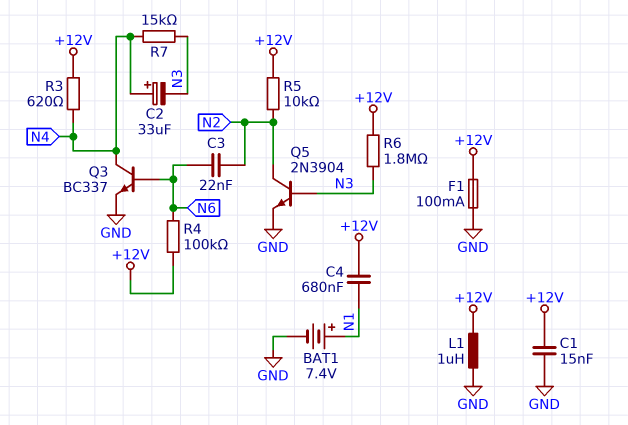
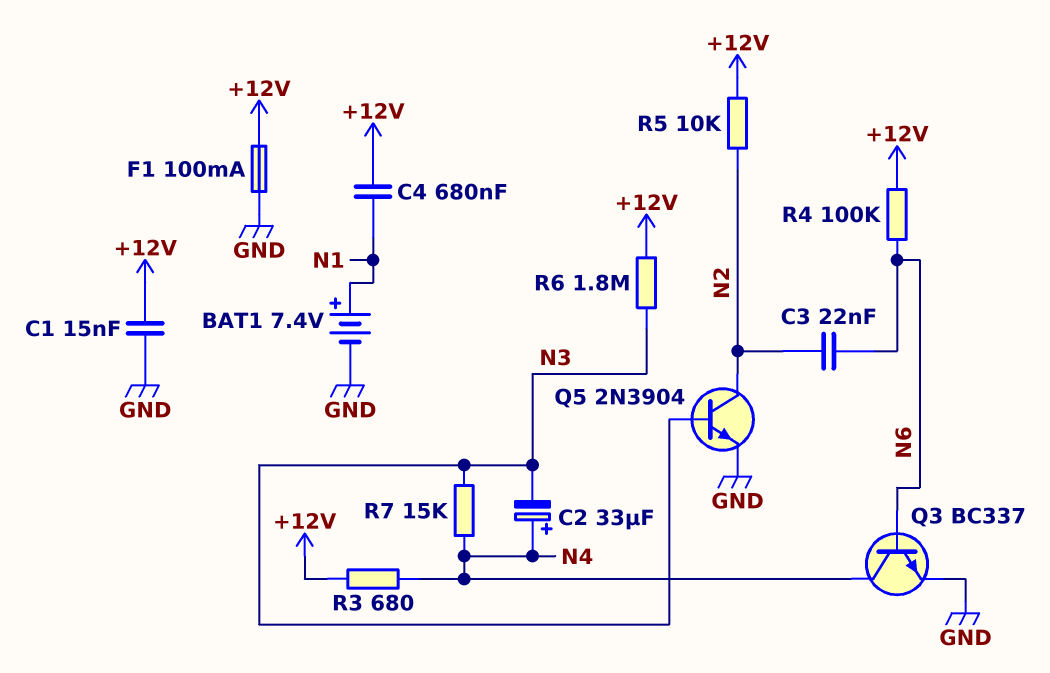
L1: 1uH (+12V, GND) -> none
R3: 620 (+12V, N4) -> 680 (+12V, N4)

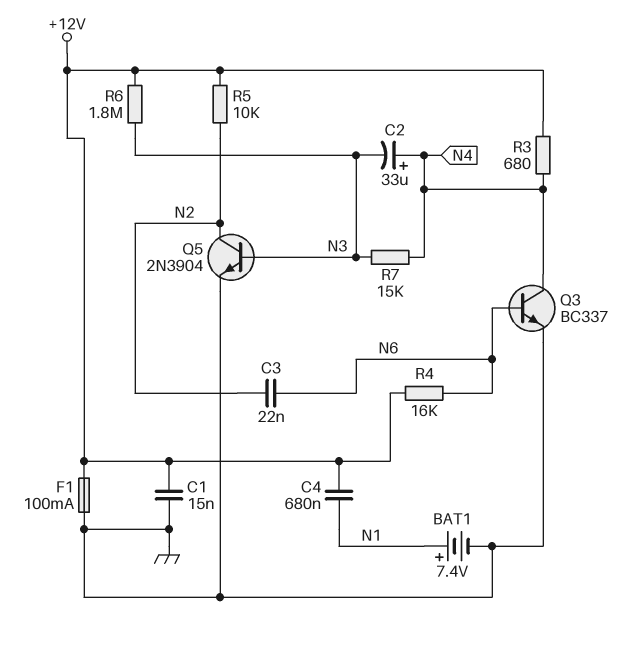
R4: 100k (+12V, N6) -> 16k (+12V, N6)

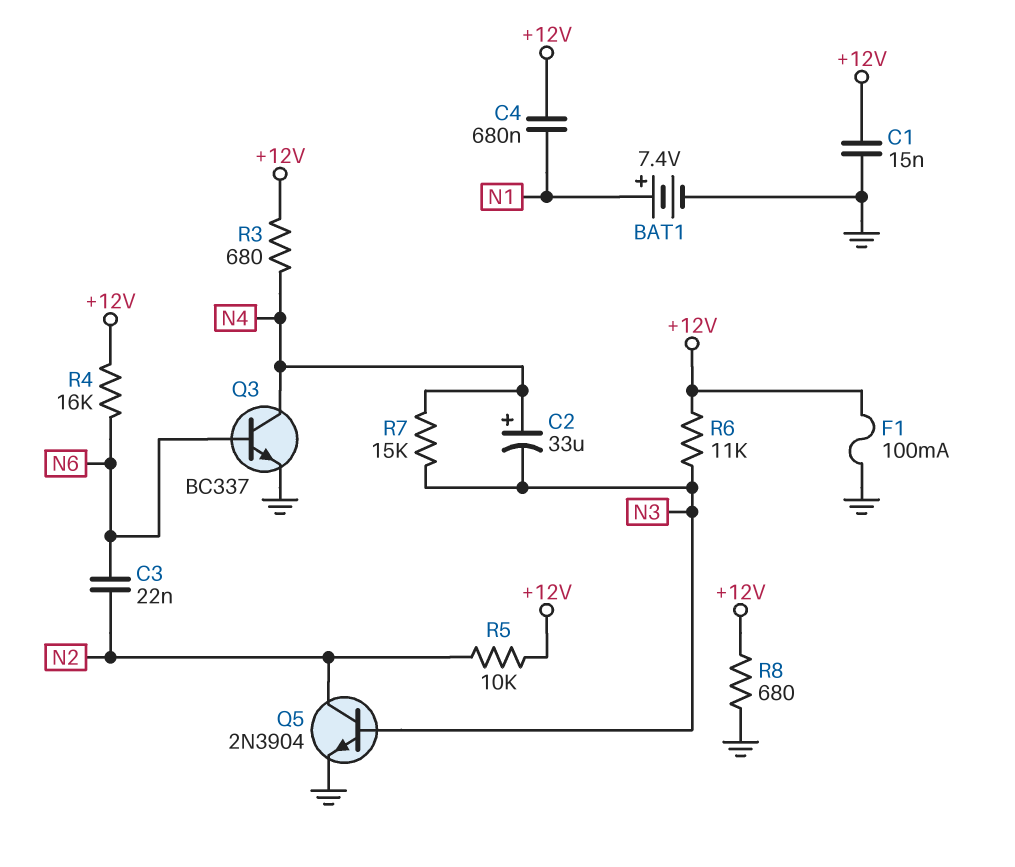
R6: 1.8M (+12V, N3) -> 11k (+12V, N3)
R8: none -> 680 (+12V, GND)

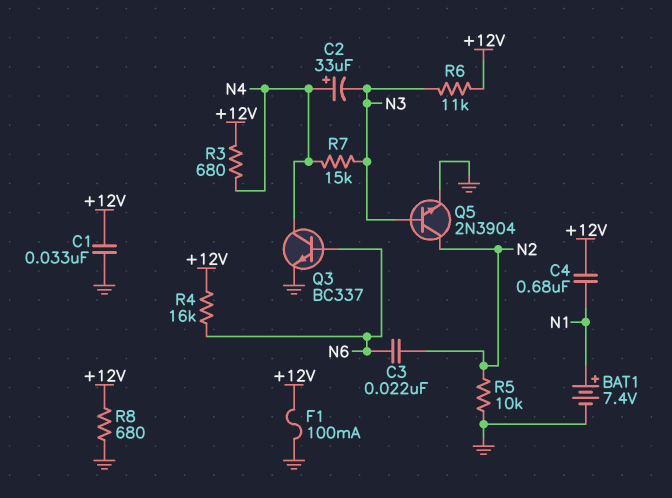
C1: 15nF (+12V, GND) -> 33nF (+12V, GND)
R5: 10k (+12V, N2) -> 10k (GND, N2)

